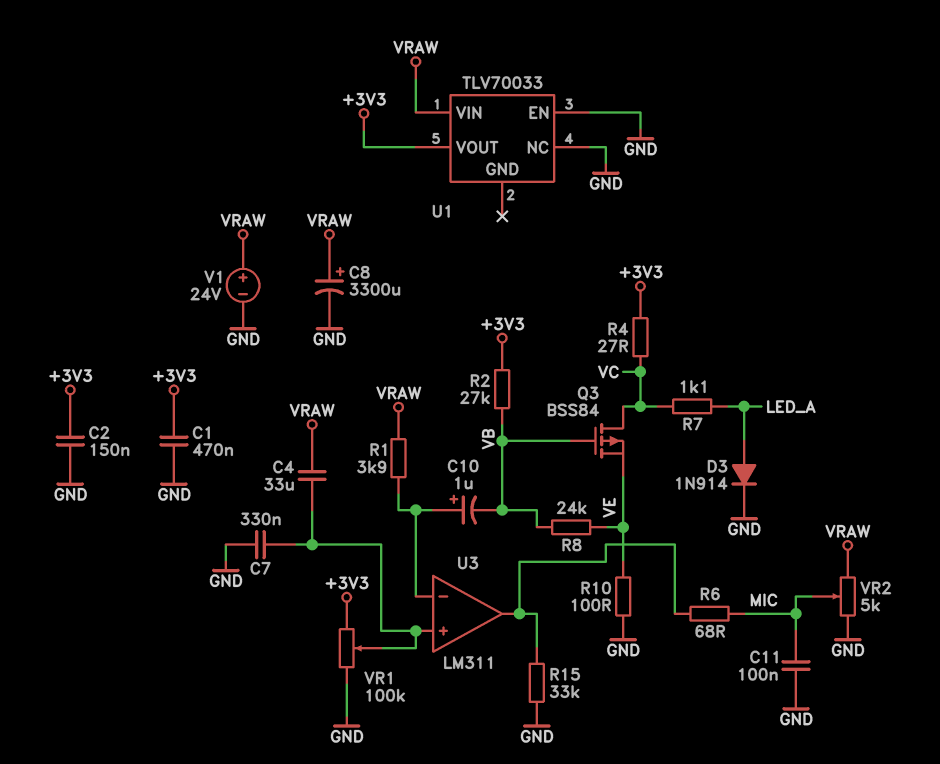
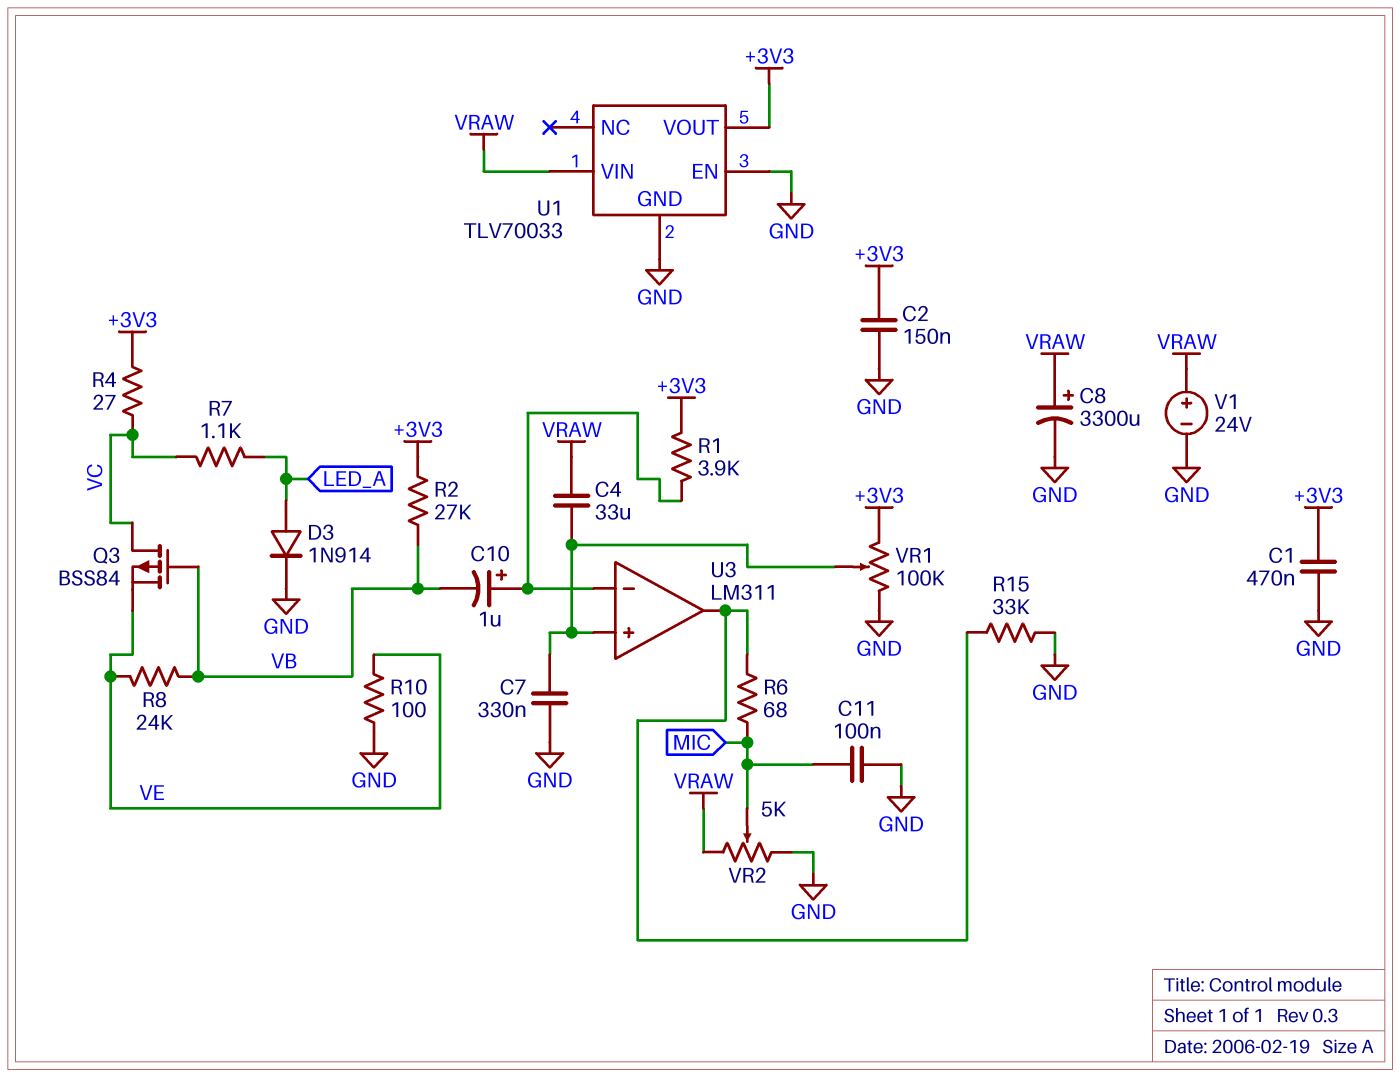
R1: 3.9k (U3/in-, VRAW) -> 3.9k (+3V3, U3/in-)
U1 pin GND: none -> GND
U1 pin NC: GND -> none

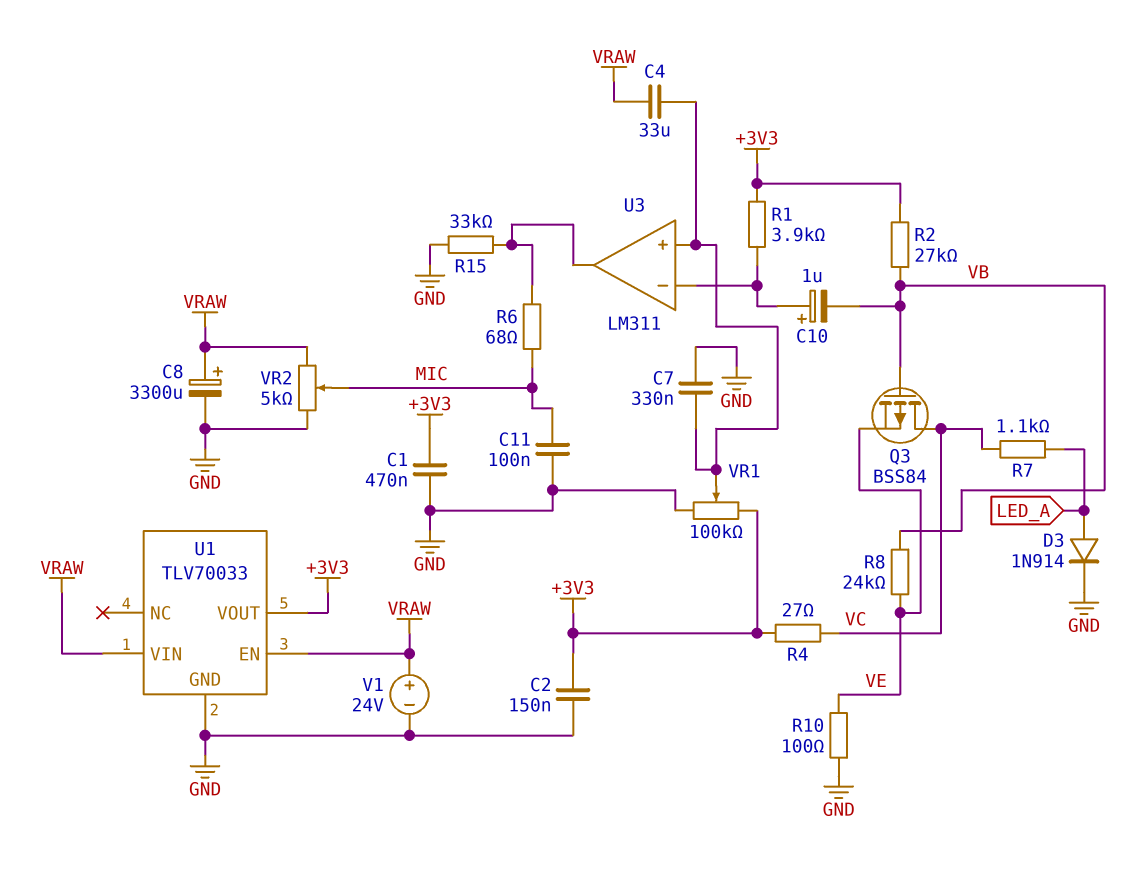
U1 pin EN: GND -> VRAW

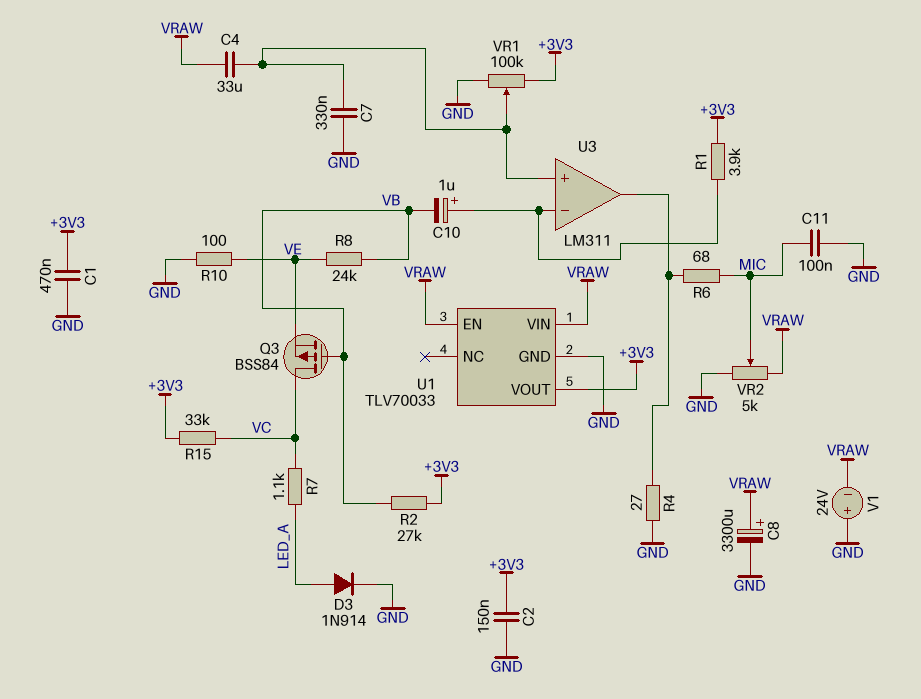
R4: 27 (+3V3, VC) -> 27 (GND, U3/out)
R15: 33k (GND, U3/out) -> 33k (+3V3, VC)
V1: 24V (plus VRAW, minus GND) -> 24V (plus GND, minus VRAW)

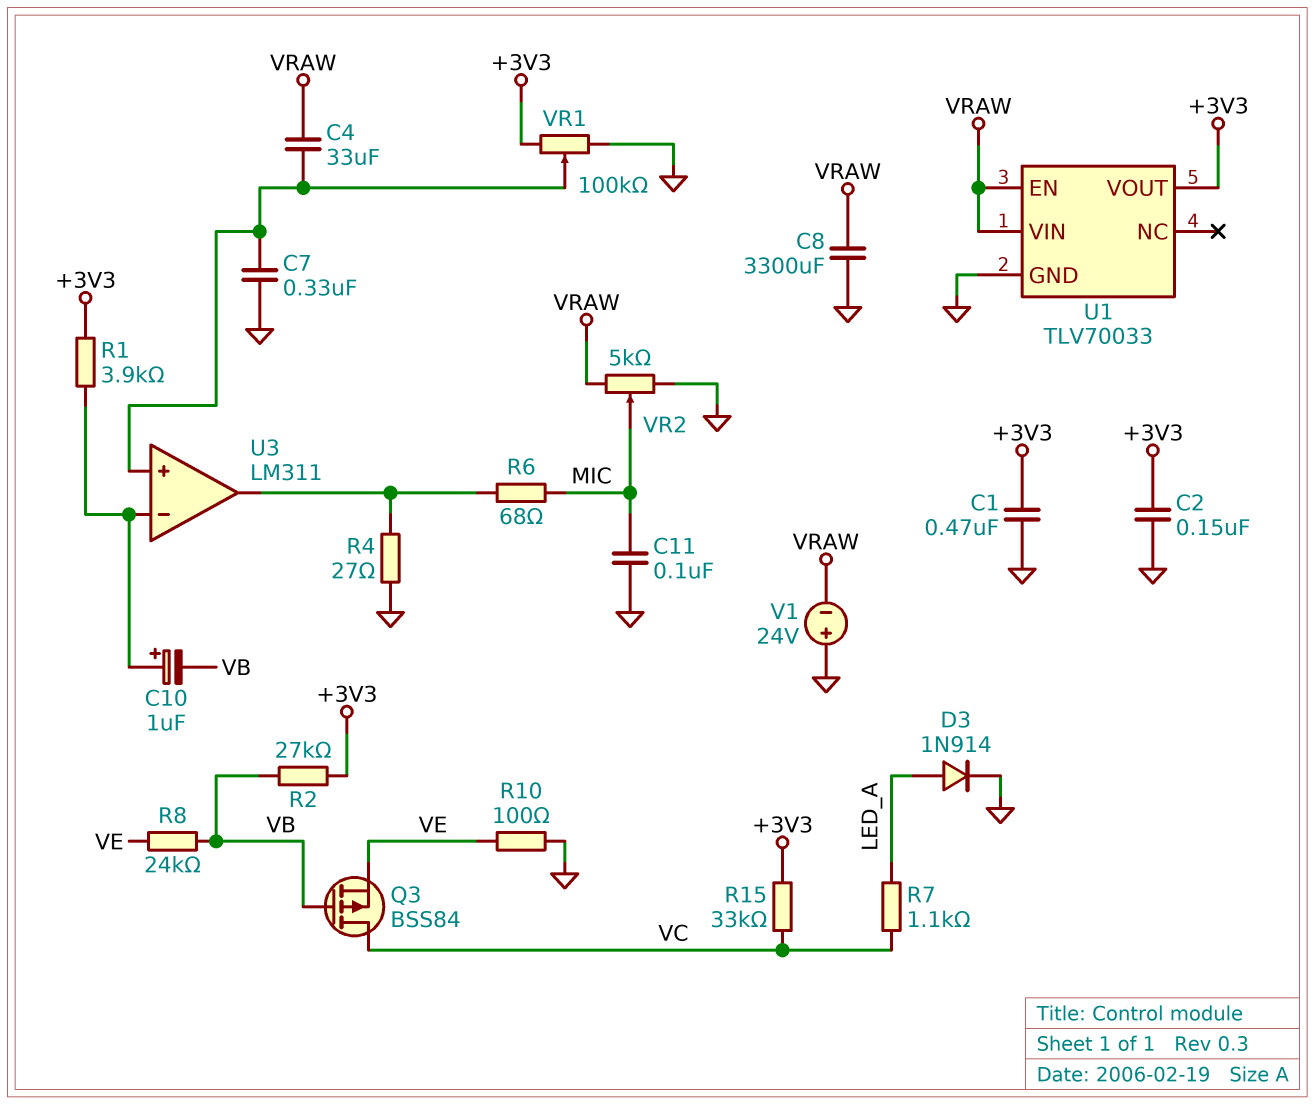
C8: 3300uF (plus VRAW, minus GND) -> 3300uF (GND, VRAW)

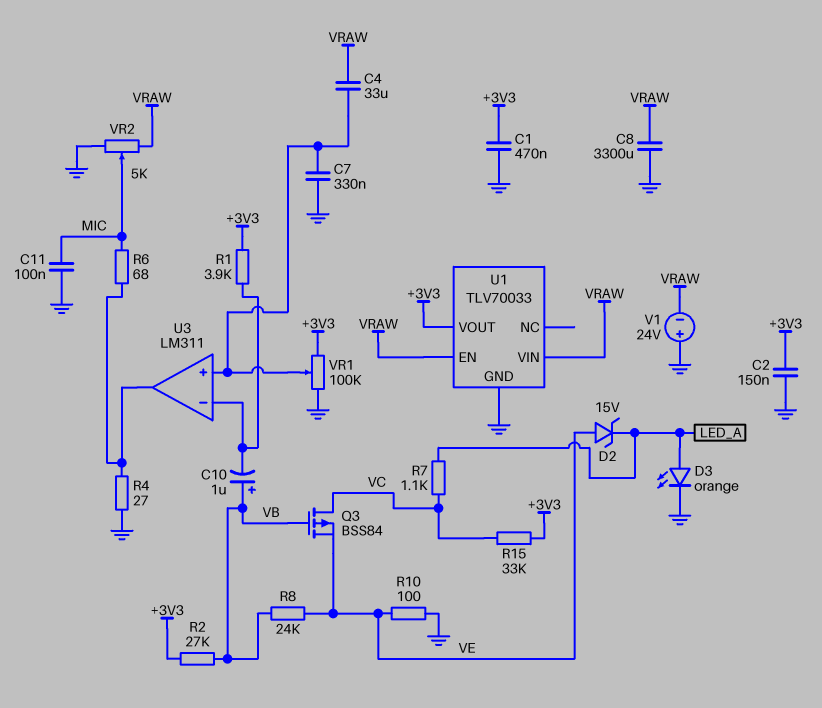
C10: 1uF (plus U3/in-, minus VB) -> 1uF (plus VB, minus U3/in-)
D2: none -> zener 15V (A VE, K LED_A)
D3: diode 1N914 (A LED_A, K GND) -> LED orange (A LED_A, K GND)

